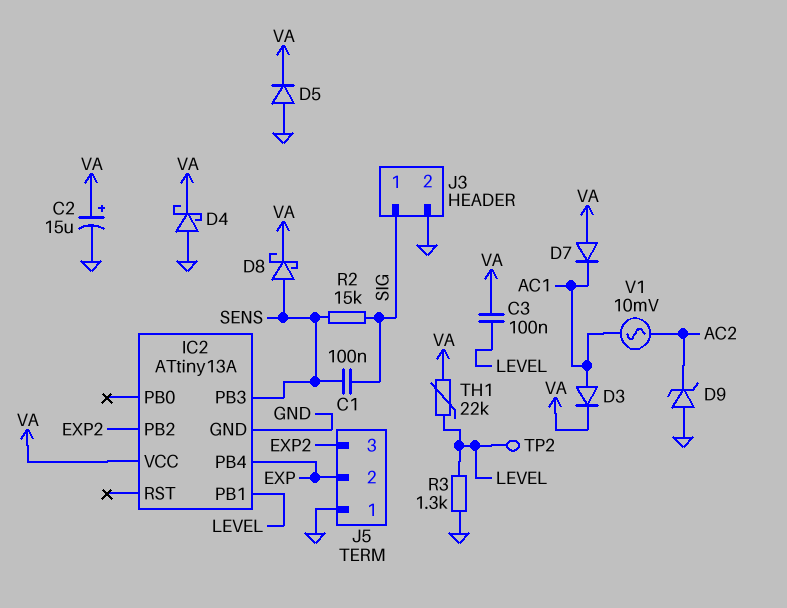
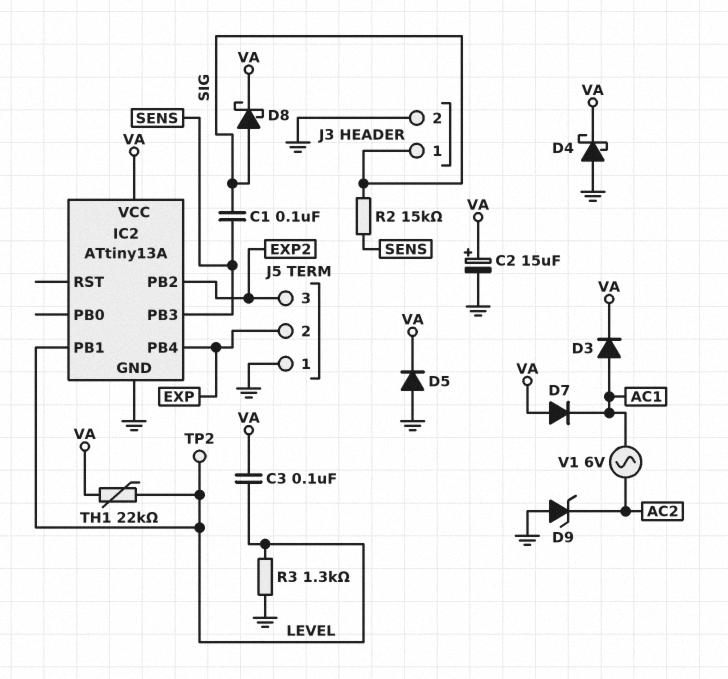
D8: schottky (A SENS, K VA) -> schottky (A SIG, K VA)
V1: AC 10mV (AC1, AC2) -> AC 6V (AC1, AC2)

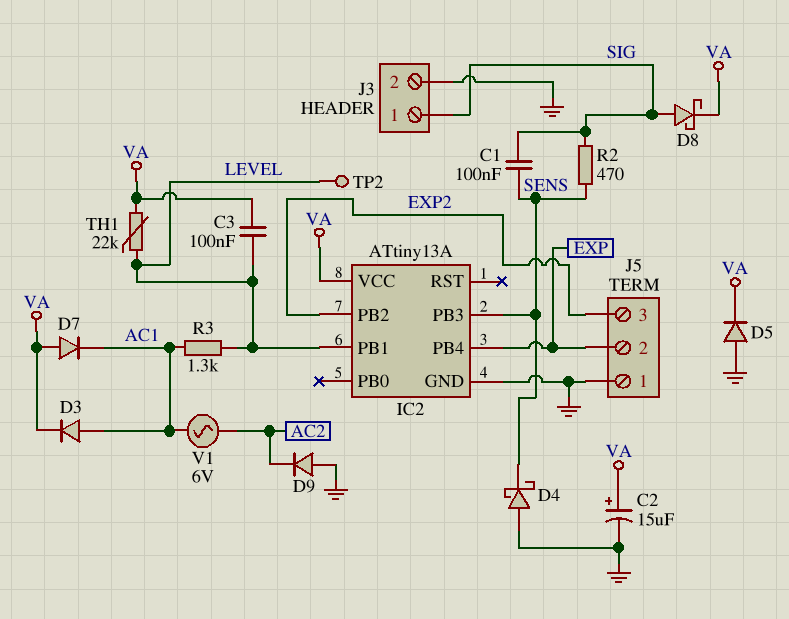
D4: schottky (A GND, K VA) -> schottky (A GND, K SENS)
D9: zener (A GND, K AC2) -> diode (A GND, K AC2)
R2: 15k (SENS, SIG) -> 470 (SENS, SIG)
R3: 1.3k (GND, LEVEL) -> 1.3k (AC1, LEVEL)

